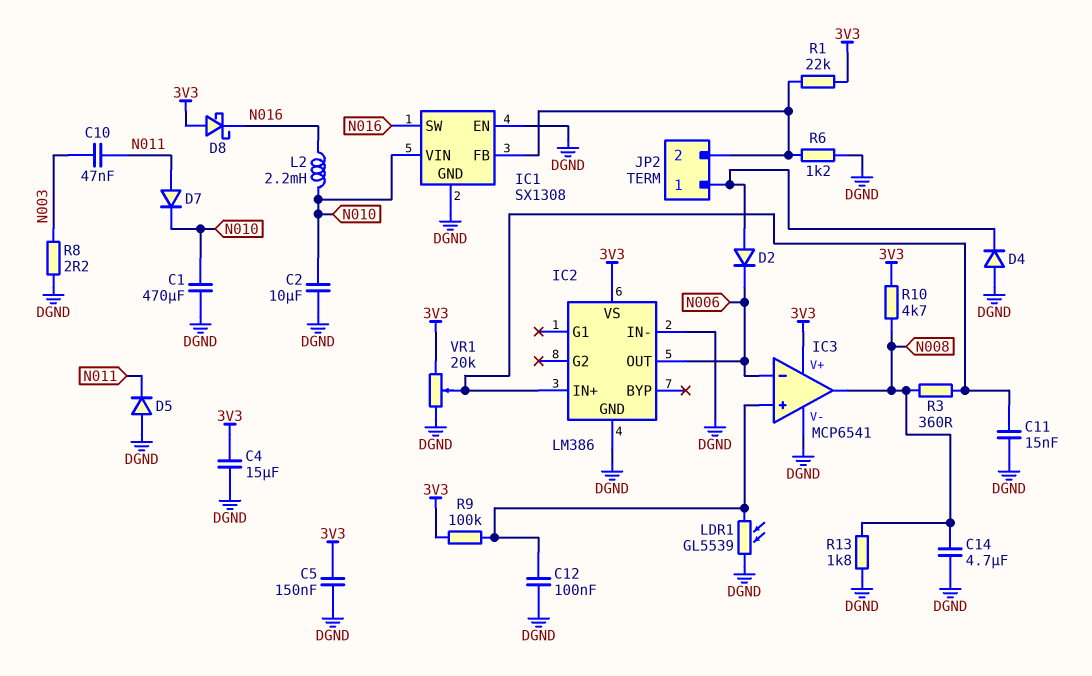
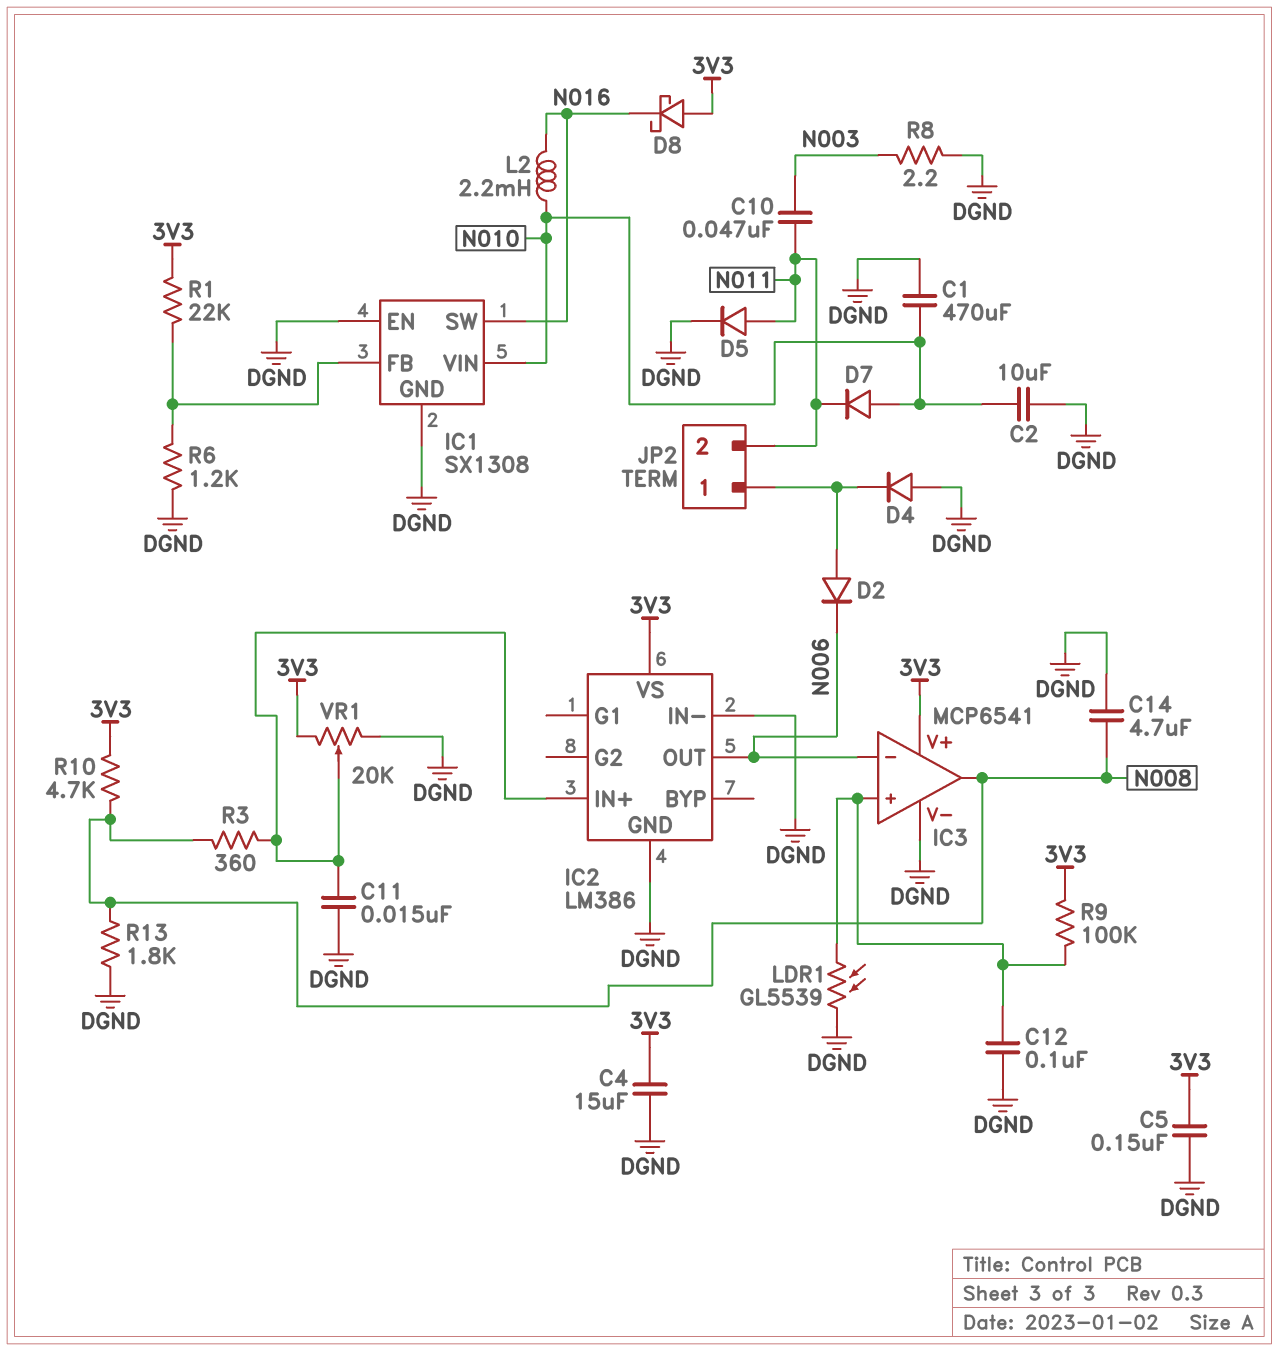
D5: diode (A DGND, K N011) -> diode (A N011, K DGND)
D7: diode (A N011, K N010) -> diode (A N010, K N011)
JP2 pin 2: IC1/FB -> N011

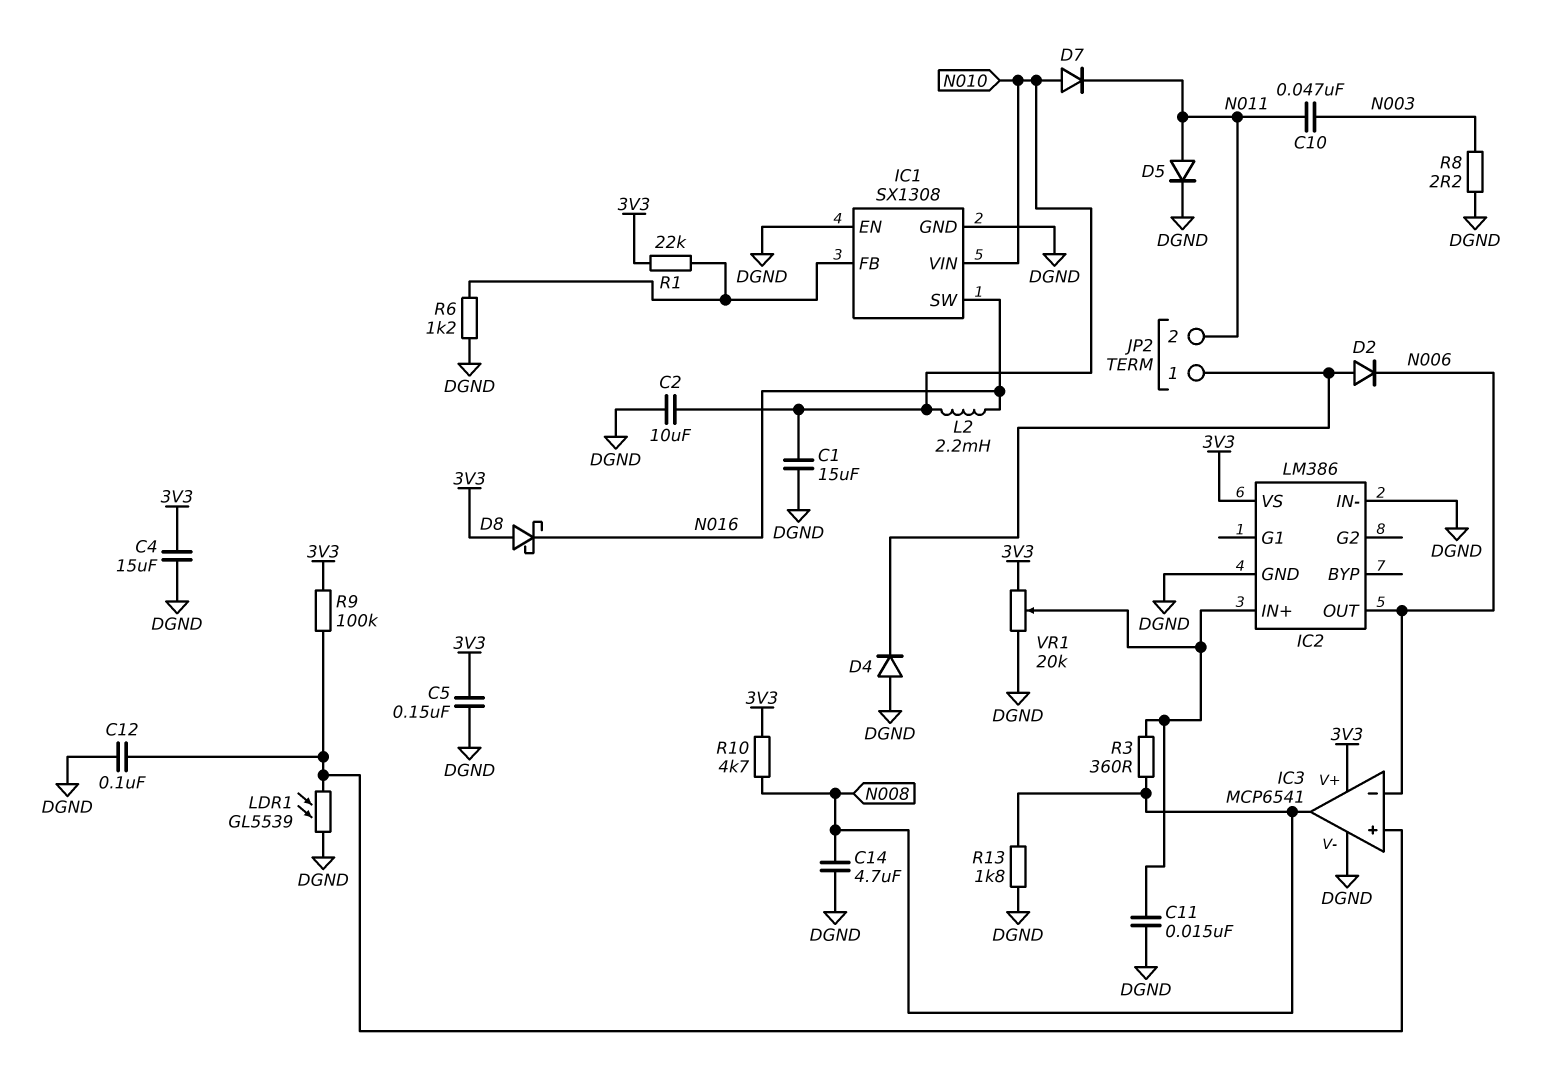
C1: 470uF (DGND, N010) -> 15uF (DGND, N010)

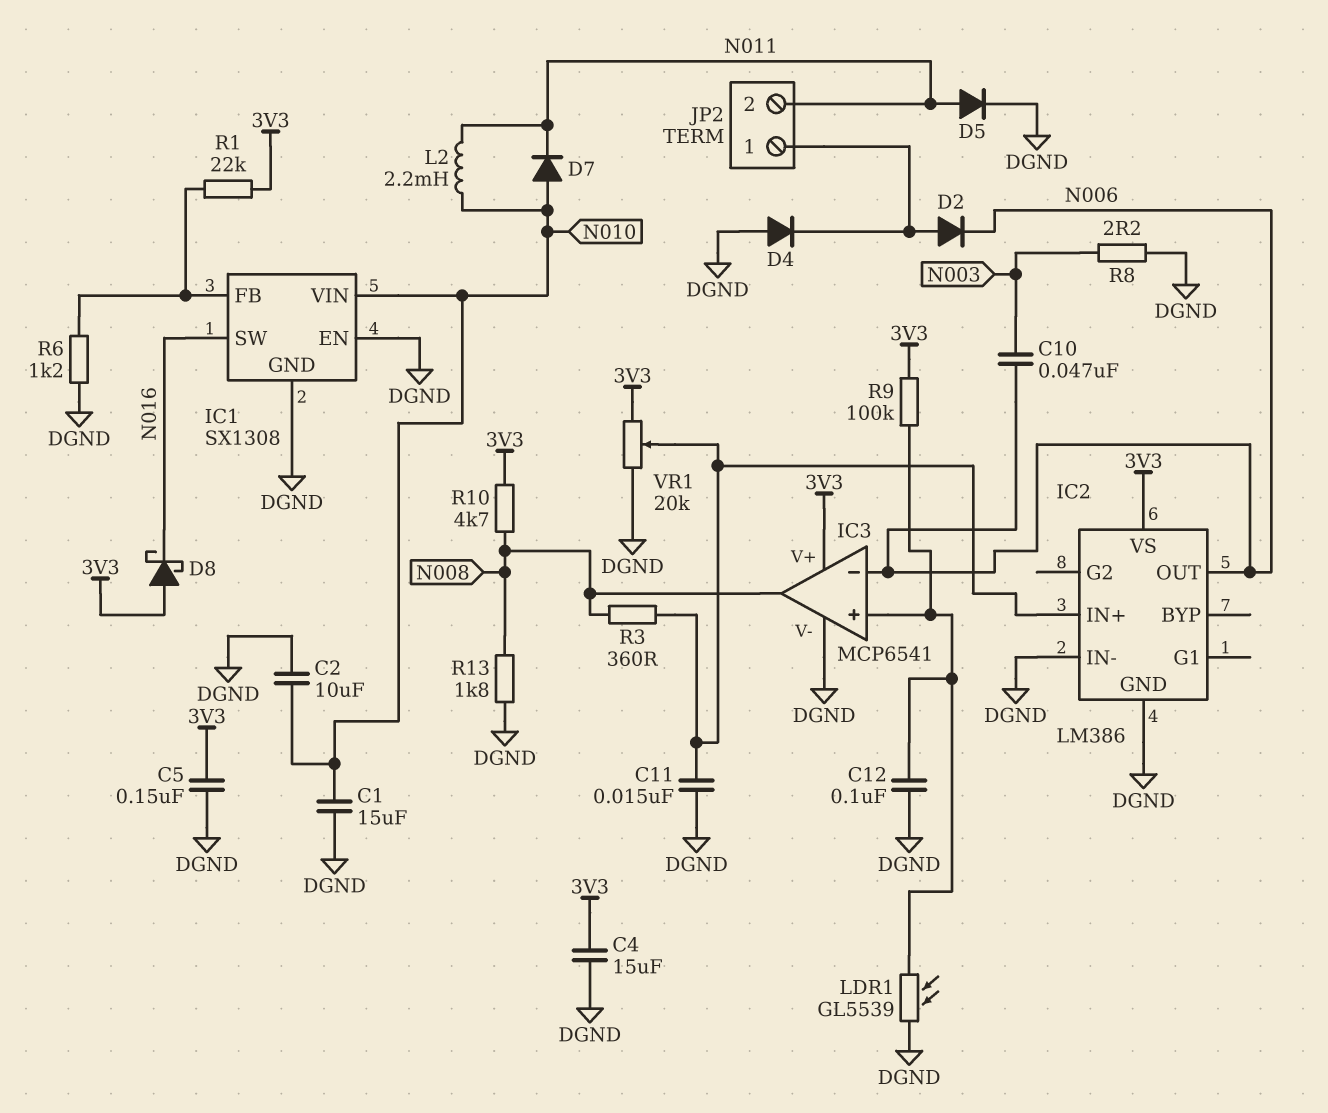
C10: 47nF (N003, N011) -> 47nF (N003, N006)
C14: 4.7uF (DGND, N008) -> none
L2: 2.2mH (N010, N016) -> 2.2mH (N010, N011)

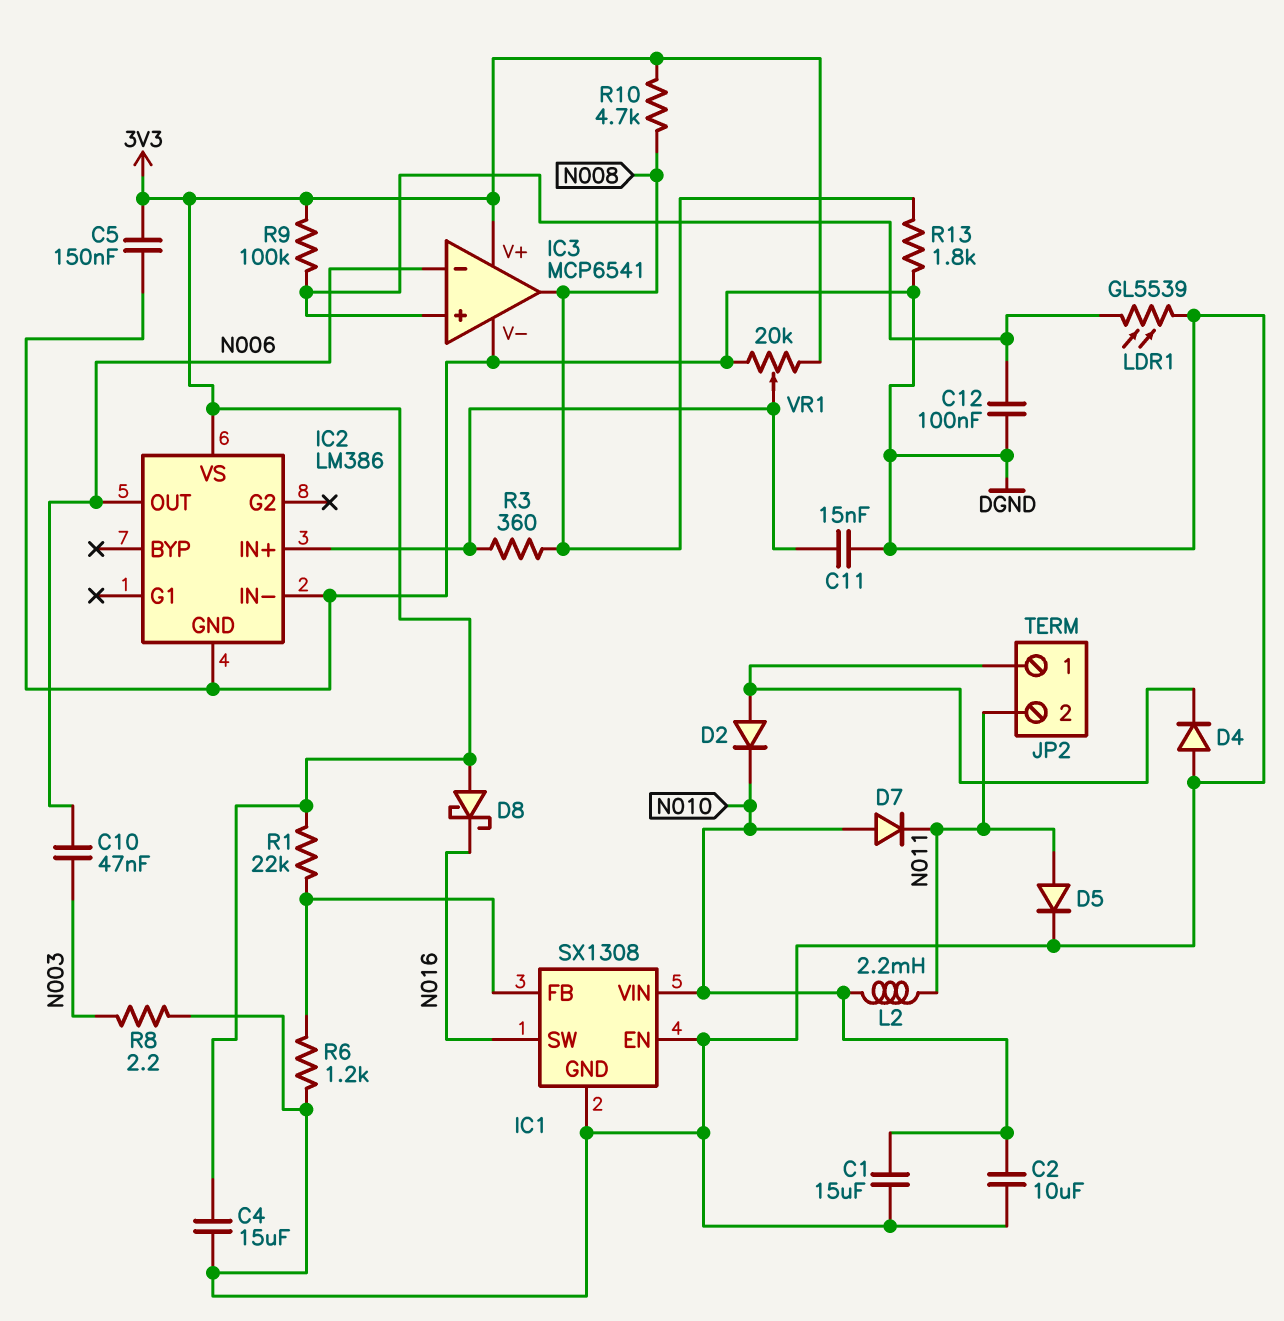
D2: diode (A JP2/1, K N006) -> diode (A JP2/1, K N010)

